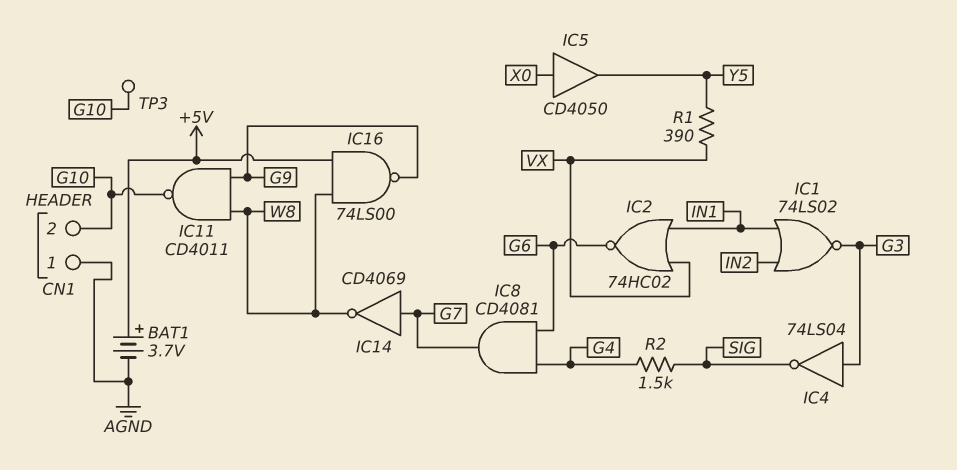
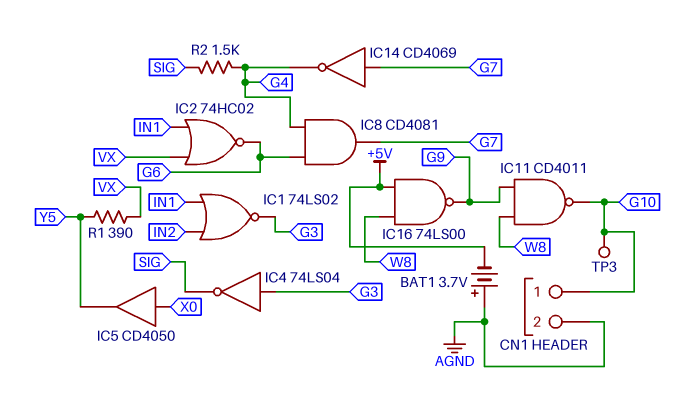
BAT1: 3.7V (plus +5V, minus AGND) -> 3.7V (plus AGND, minus +5V)
CN1 pin 1: AGND -> G10
CN1 pin 2: G10 -> AGND
IC14: NOT CD4069 (in G7, out W8) -> NOT CD4069 (in G7, out G4)

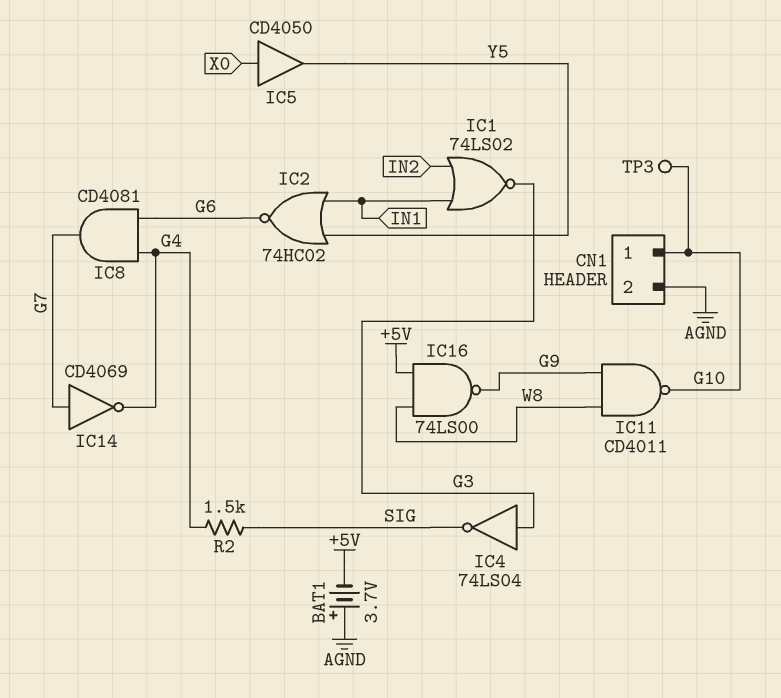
IC2: NOR 74HC02 (in IN1, in VX, out G6) -> NOR 74HC02 (in IN1, in Y5, out G6)
R1: 390 (VX, Y5) -> none

